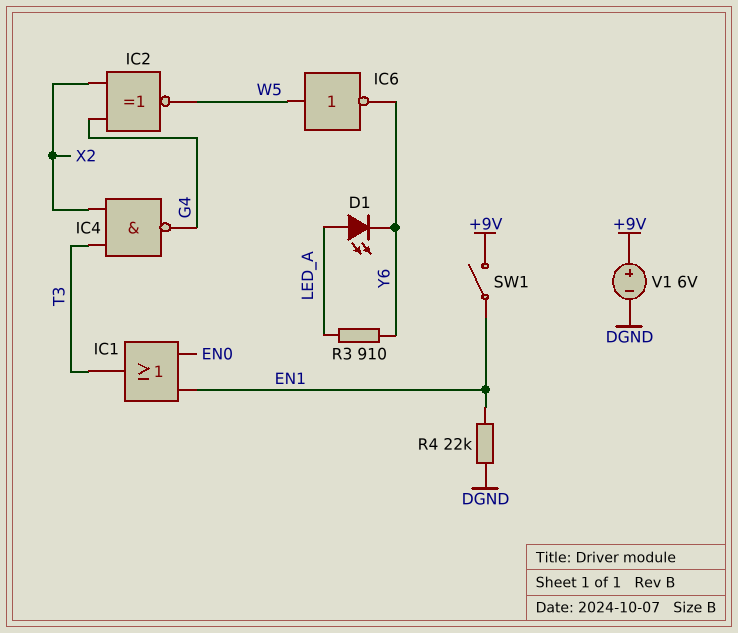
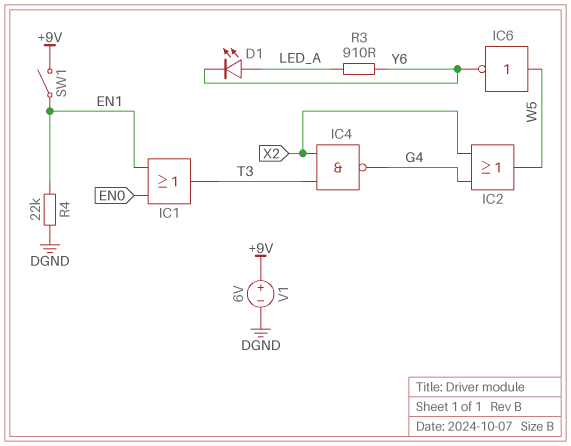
IC2: XNOR (in G4, in X2, out W5) -> OR (in G4, in X2, out W5)

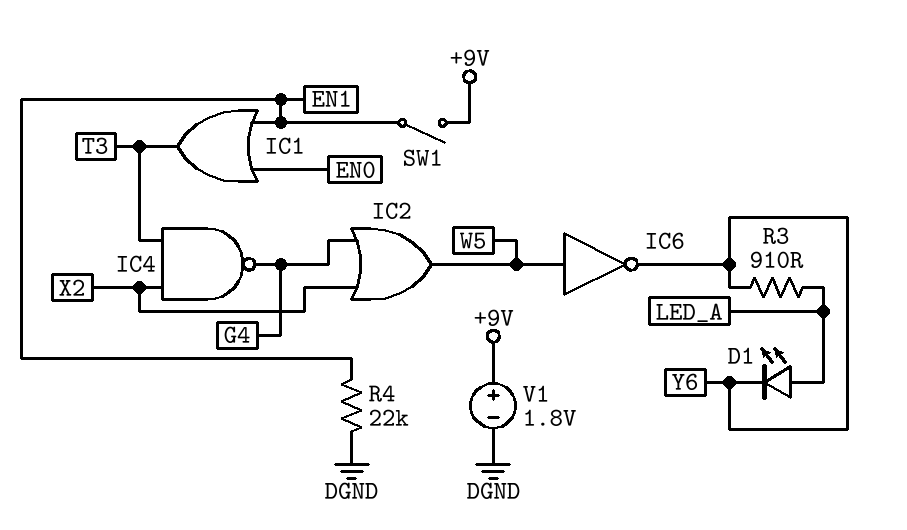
V1: 6V (plus +9V, minus DGND) -> 1.8V (plus +9V, minus DGND)

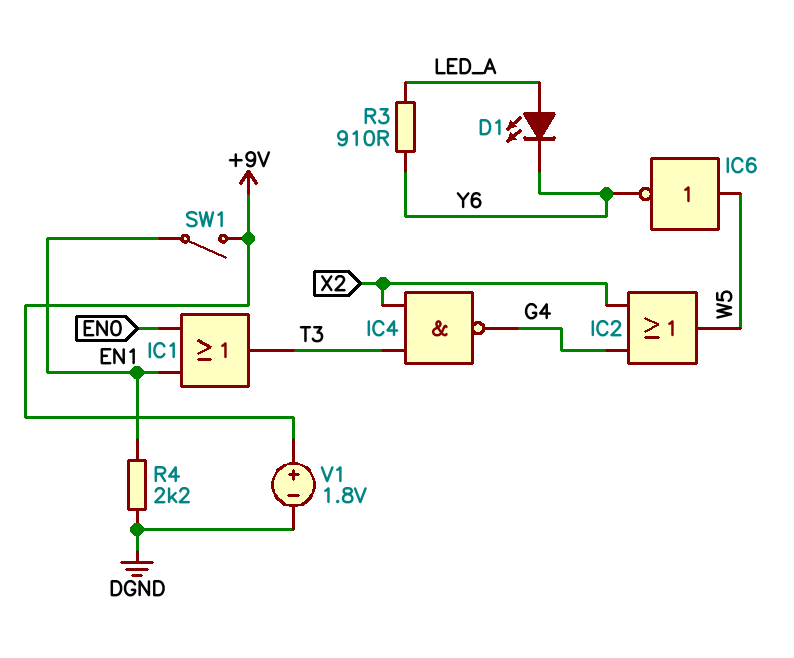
R4: 22k (DGND, EN1) -> 2.2k (DGND, EN1)

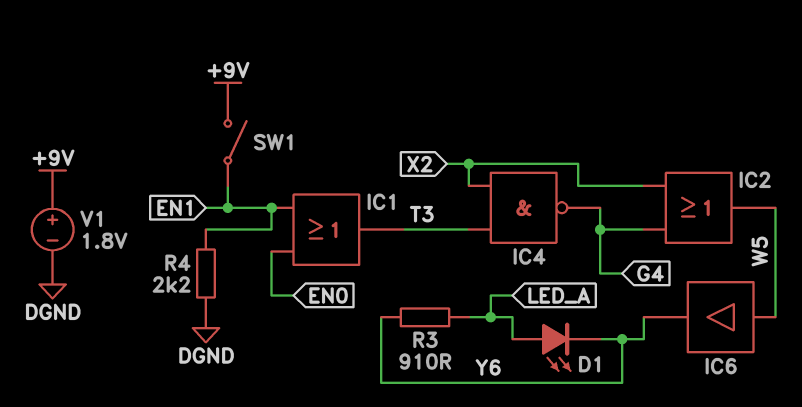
IC6: NOT (in W5, out Y6) -> buffer (in W5, out Y6)

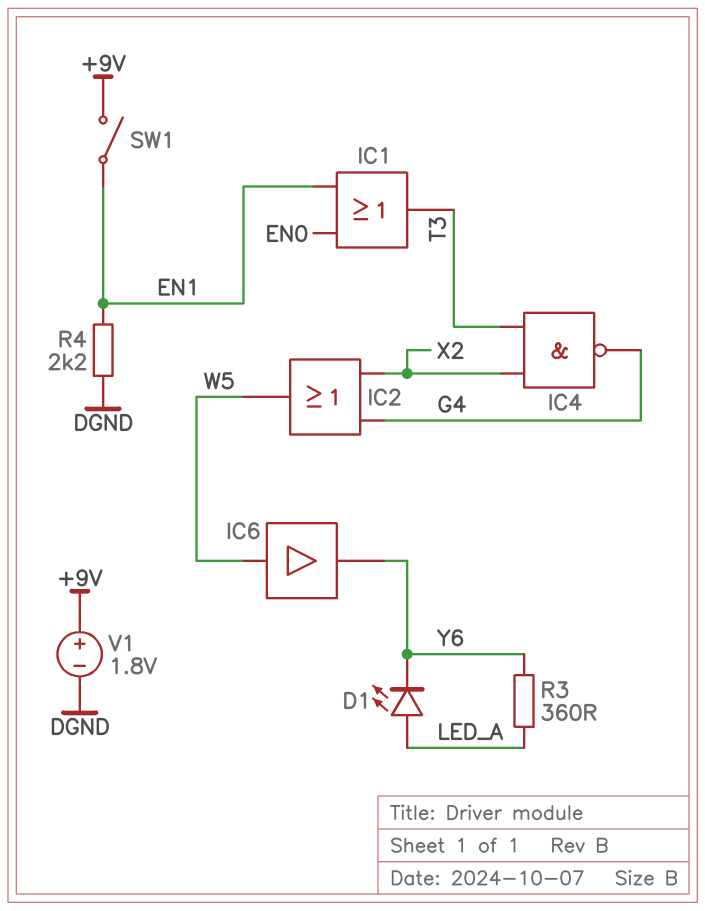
R3: 910 (LED_A, Y6) -> 360 (LED_A, Y6)

